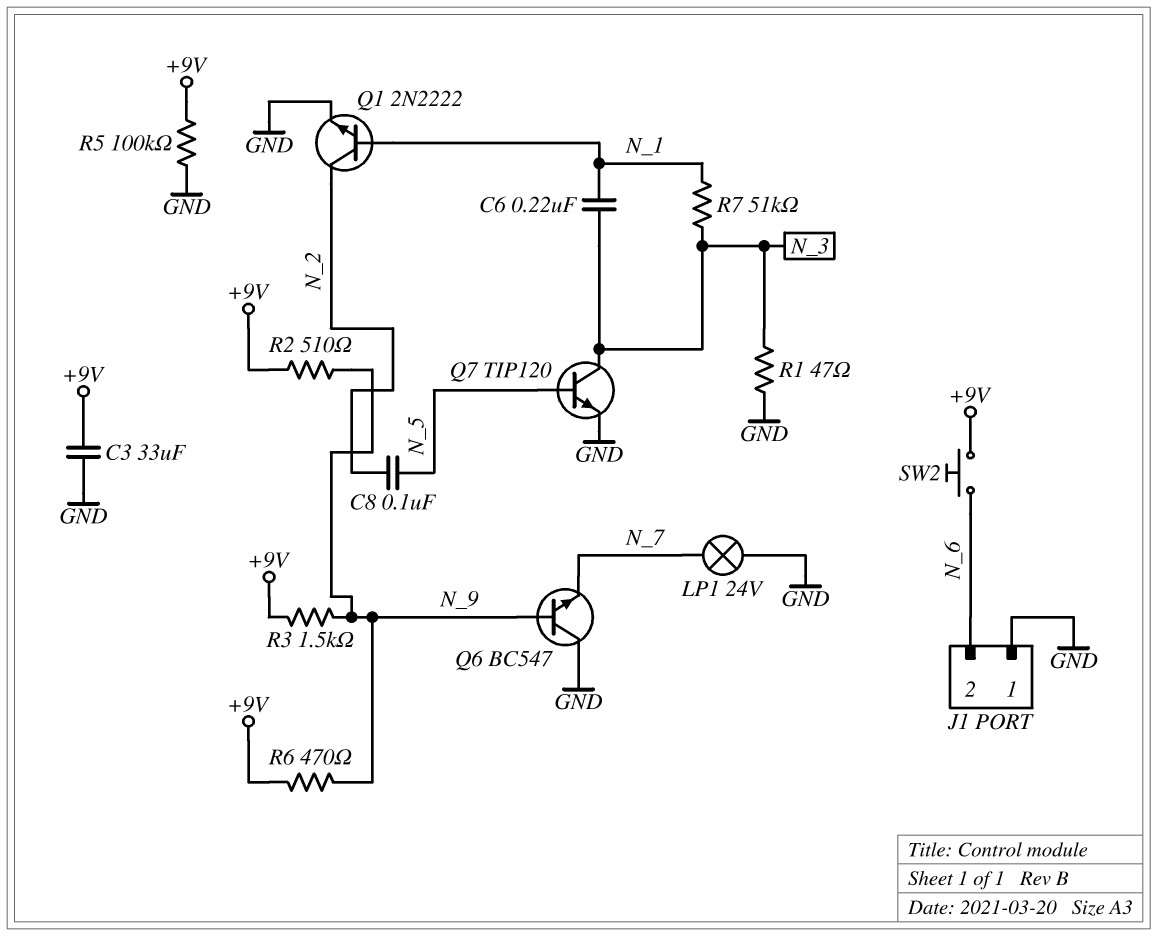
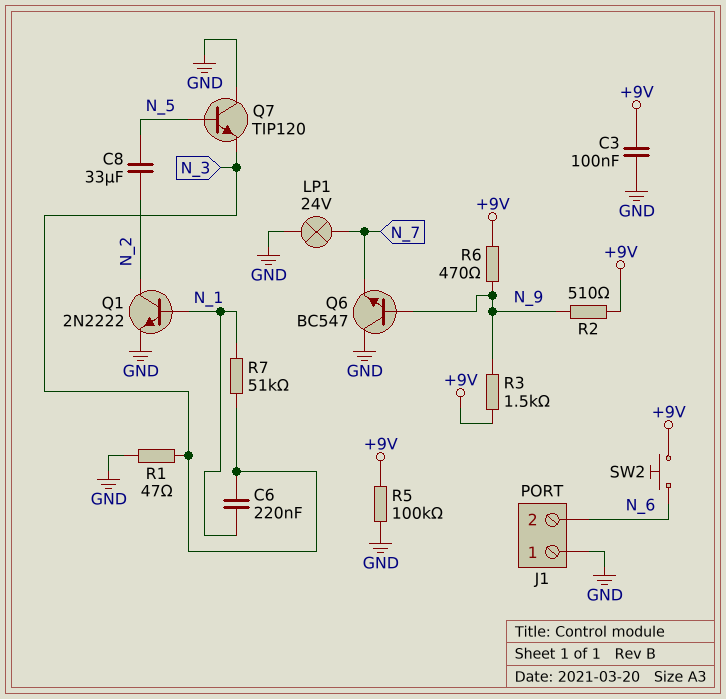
C3: 33uF (+9V, GND) -> 100nF (+9V, GND)
C8: 100nF (N_2, N_5) -> 33uF (N_2, N_5)
Q7: NPN TIP120 (B N_5, C N_3, E GND) -> NPN TIP120 (B N_5, C GND, E N_3)

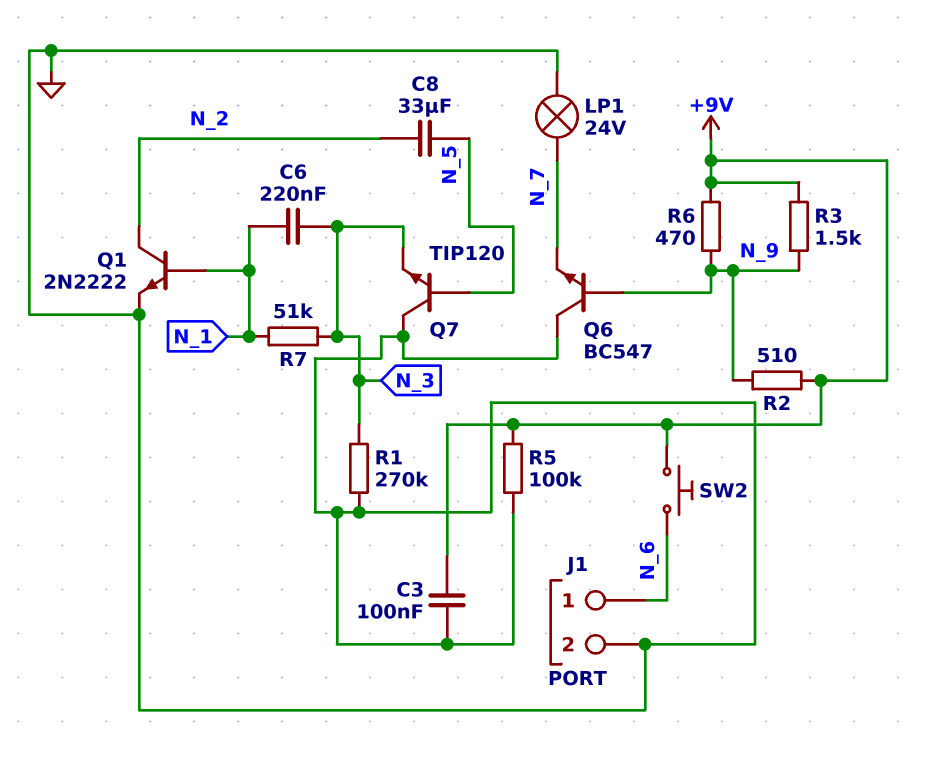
J1 pin 1: GND -> N_6
J1 pin 2: N_6 -> GND
R1: 47 (GND, N_3) -> 270k (GND, N_3)

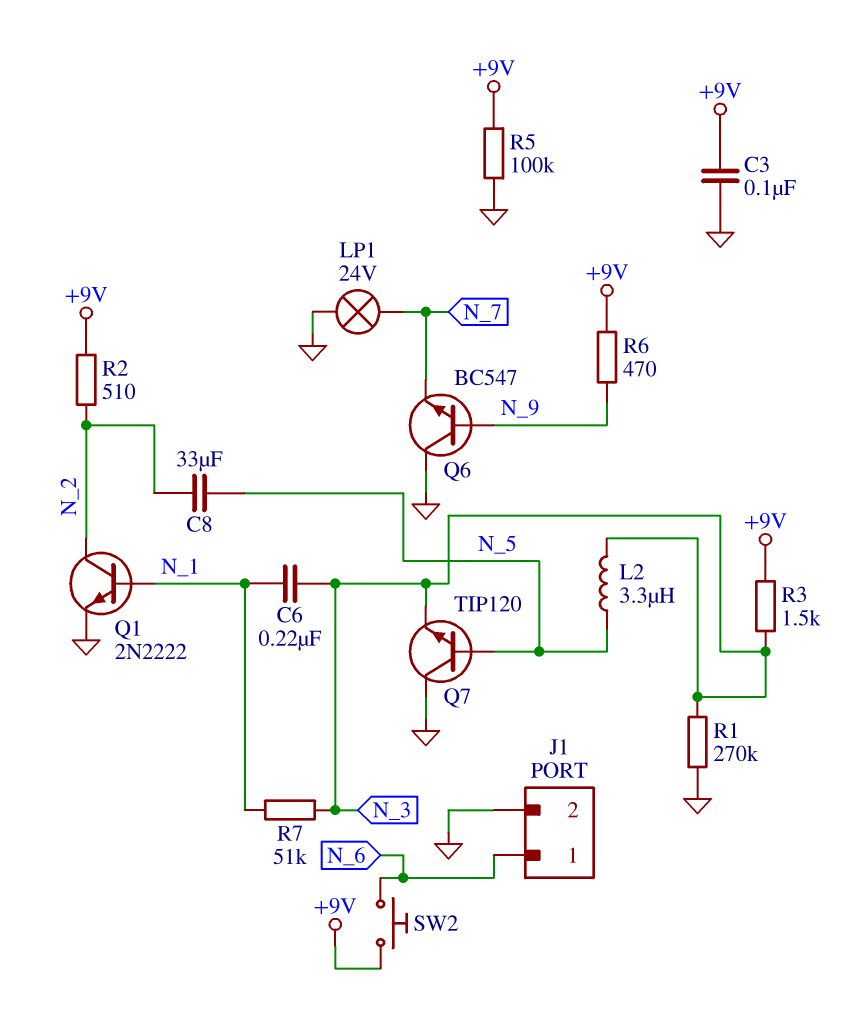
L2: none -> 3.3uH (N_3, N_5)
R2: 510 (+9V, N_9) -> 510 (+9V, N_2)
R3: 1.5k (+9V, N_9) -> 1.5k (+9V, N_3)

